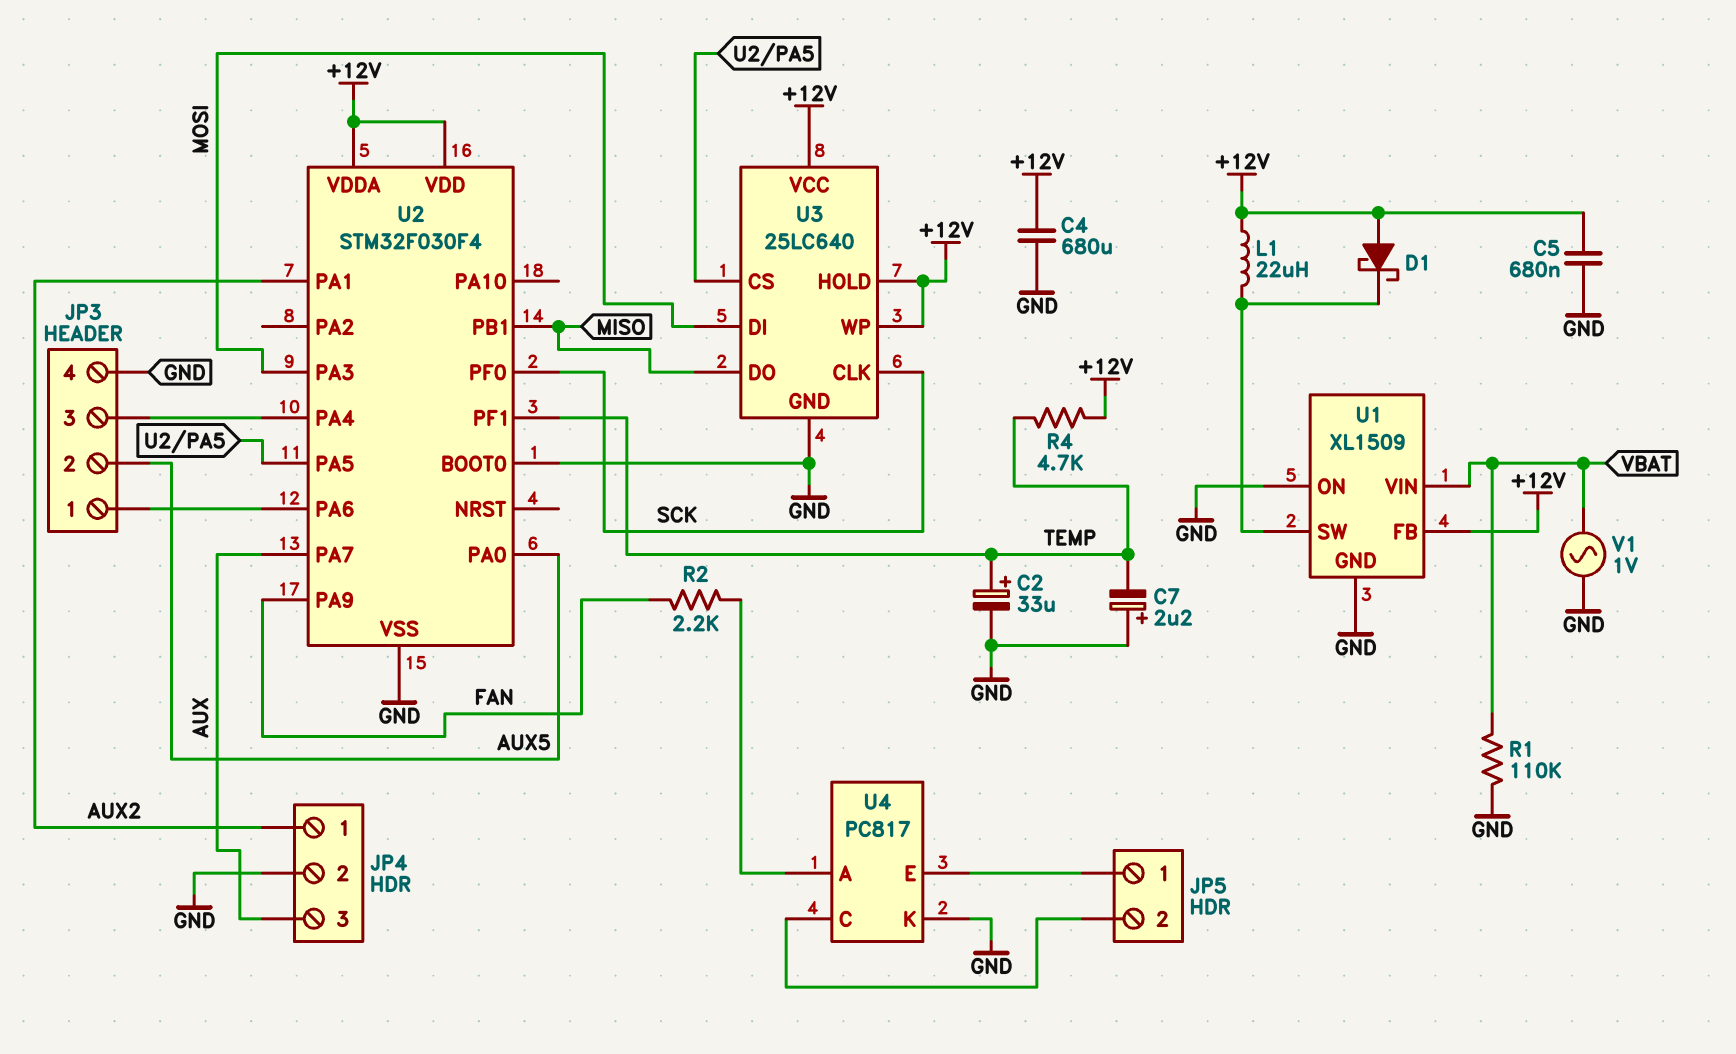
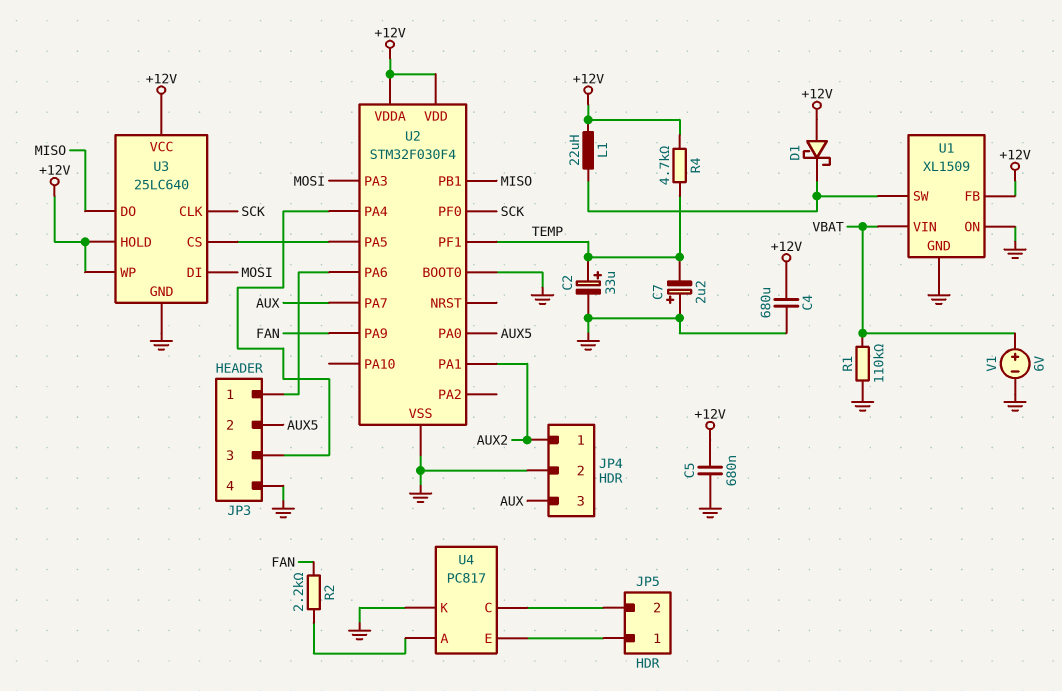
V1: AC 1V (GND, VBAT) -> 6V (plus VBAT, minus GND)

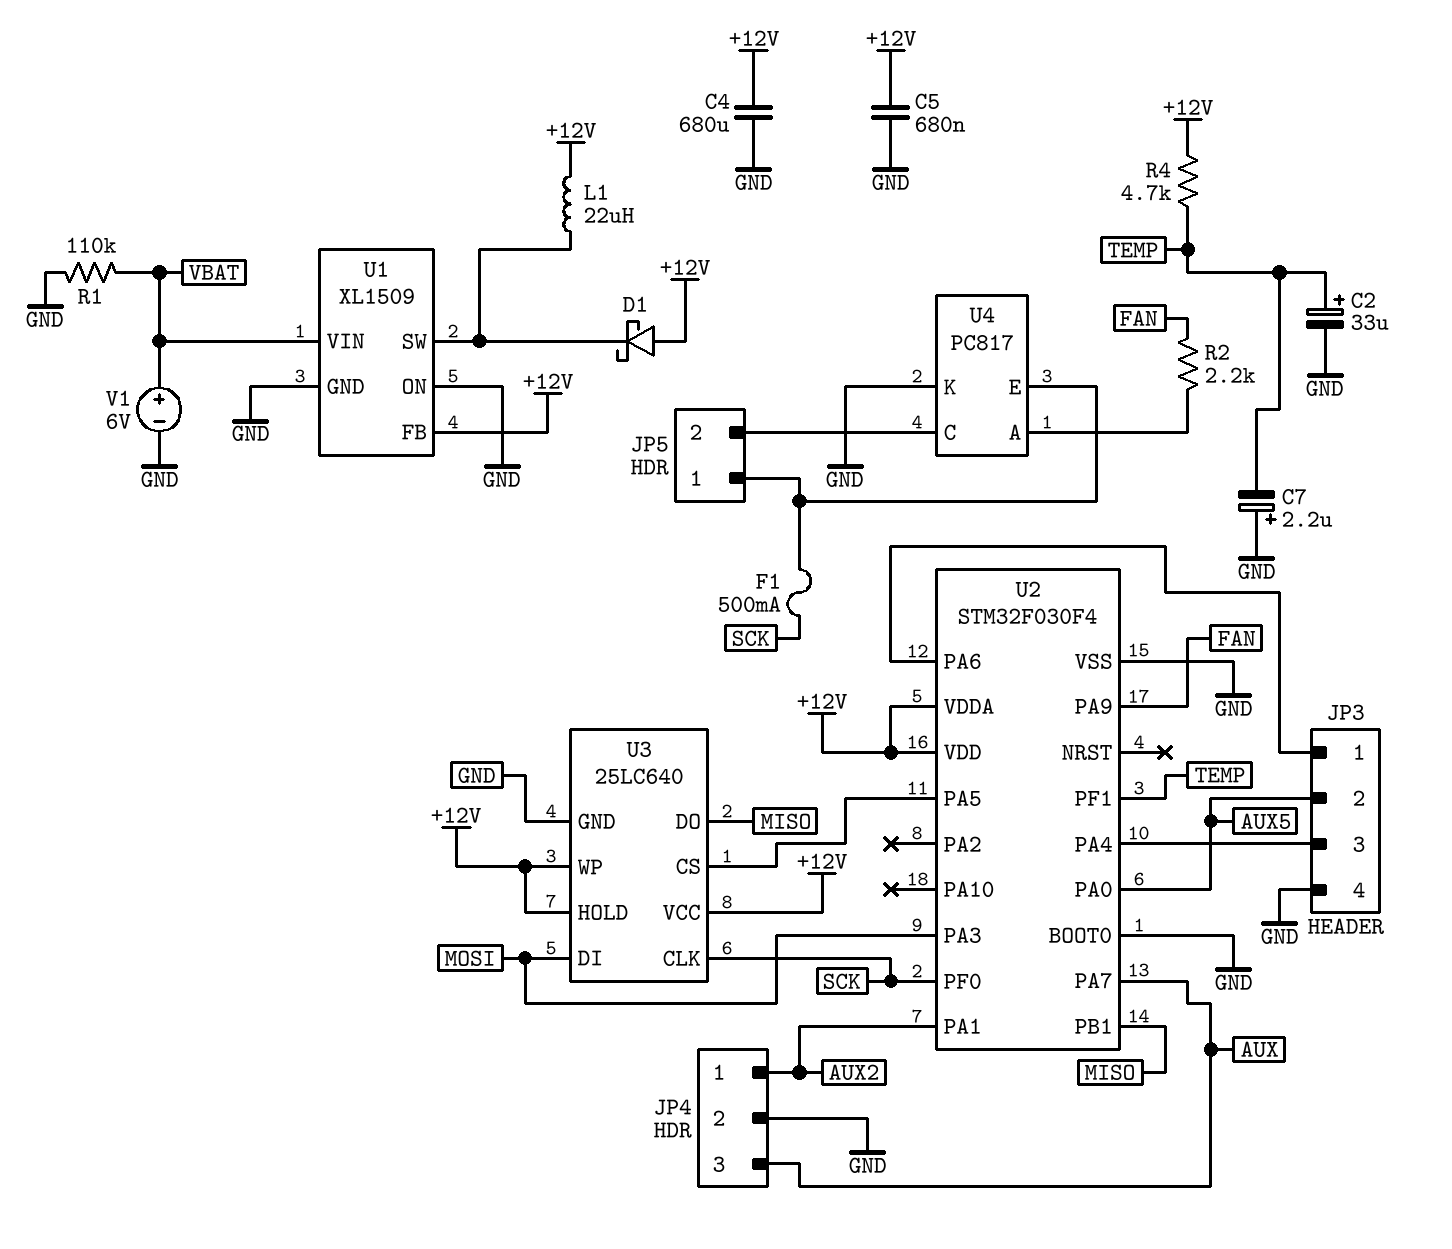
F1: none -> 500mA (JP5/1, SCK)

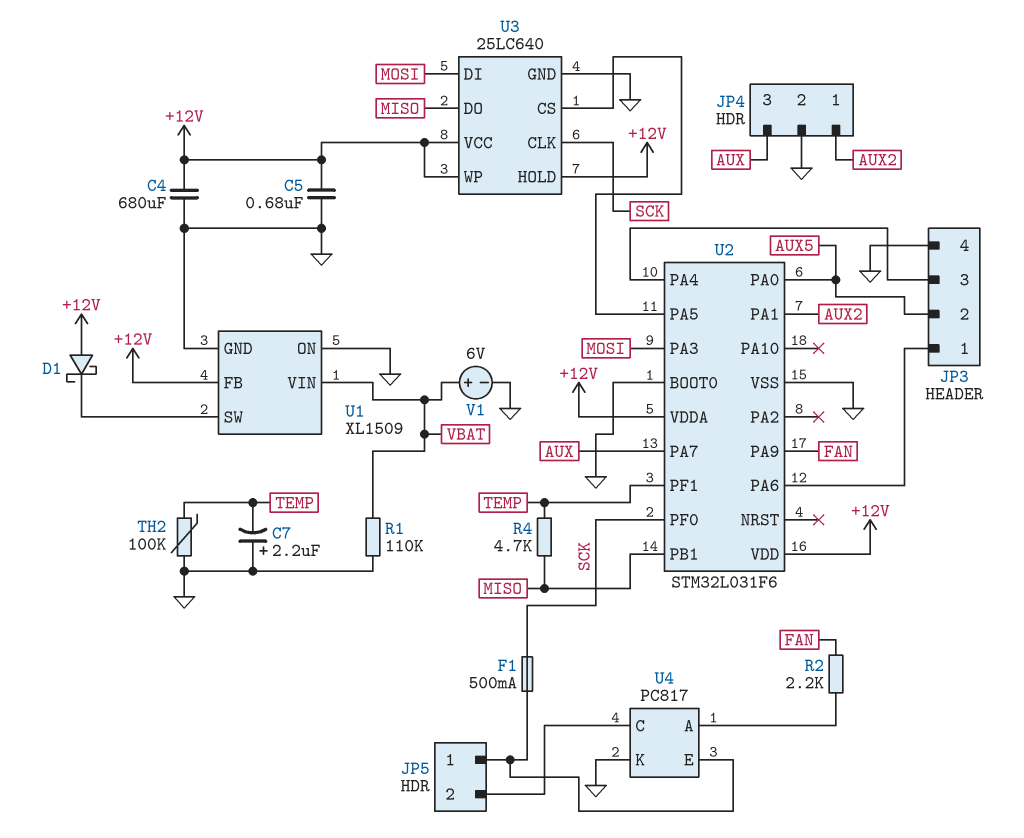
C2: 33uF (plus TEMP, minus GND) -> none
L1: 22uH (+12V, U1/SW) -> none
R4: 4.7k (+12V, TEMP) -> 4.7k (MISO, TEMP)
TH2: none -> 100k (GND, TEMP)
U2: STM32F030F4 -> STM32L031F6

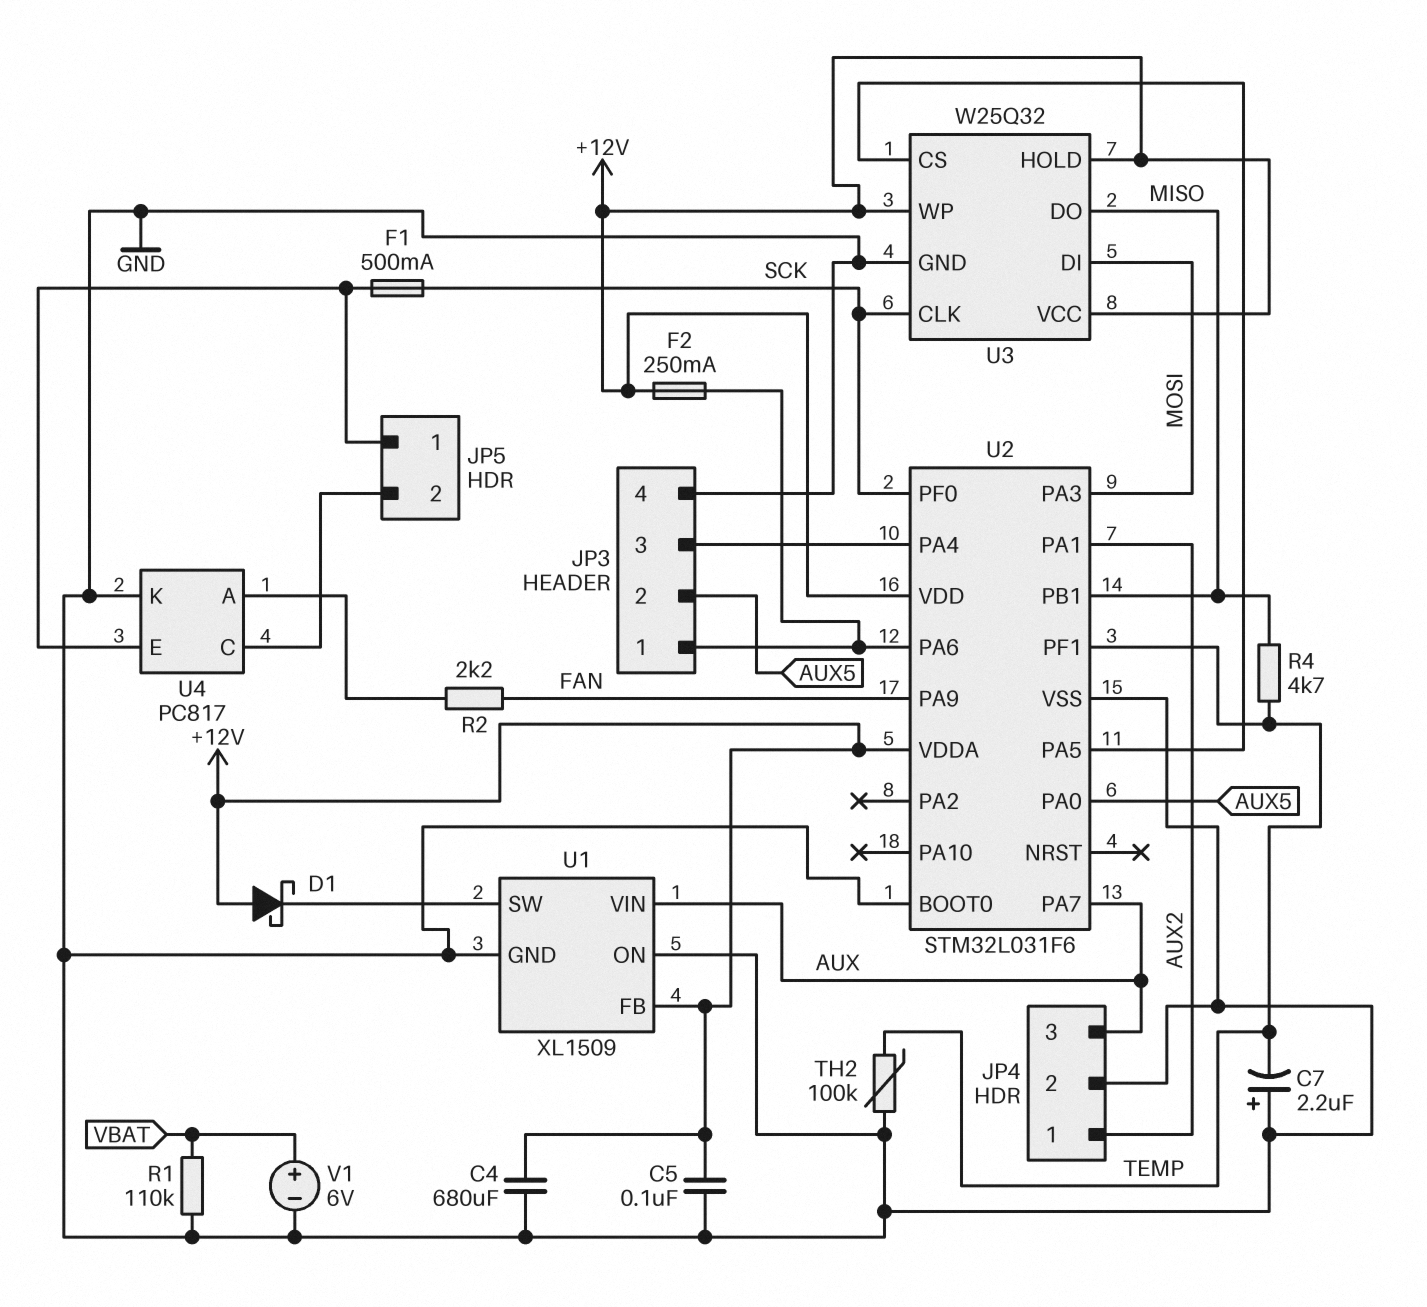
C5: 680nF (+12V, GND) -> 100nF (+12V, GND)
F2: none -> 250mA (+12V, JP3/1)
U1 pin VIN: VBAT -> AUX
U3: 25LC640 -> W25Q32

